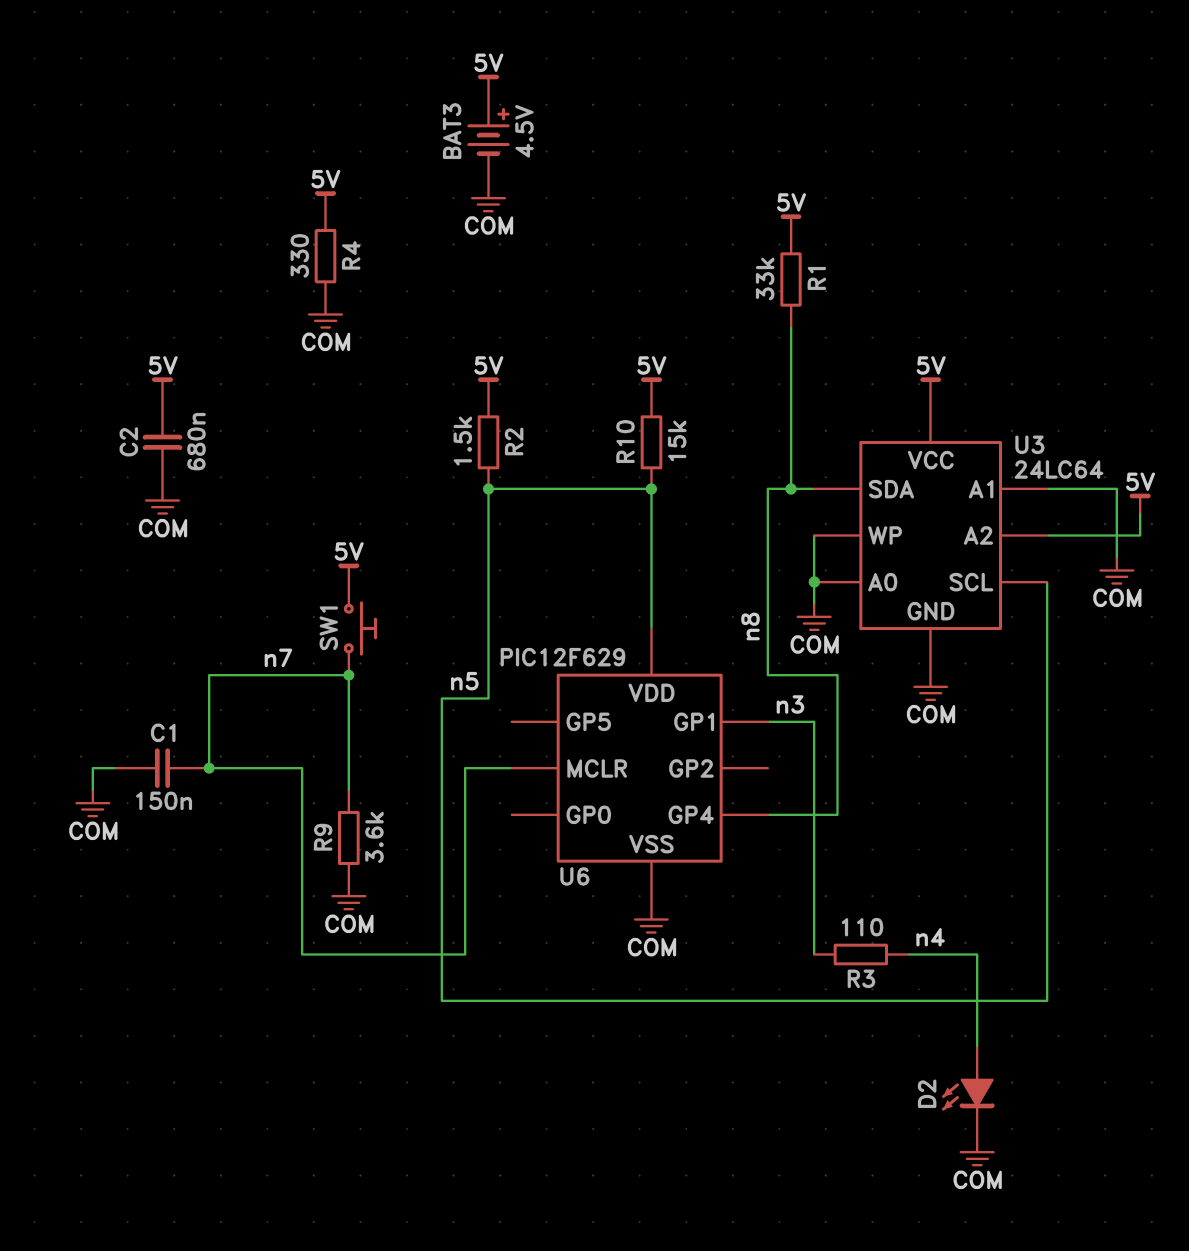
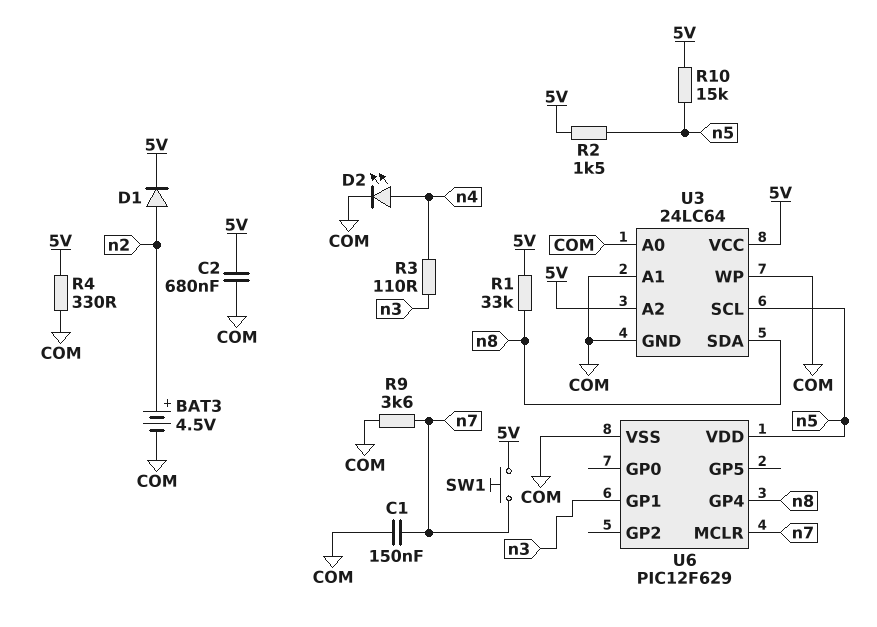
BAT3: 4.5V (plus 5V, minus COM) -> 4.5V (plus n2, minus COM)
D1: none -> diode (A n2, K 5V)

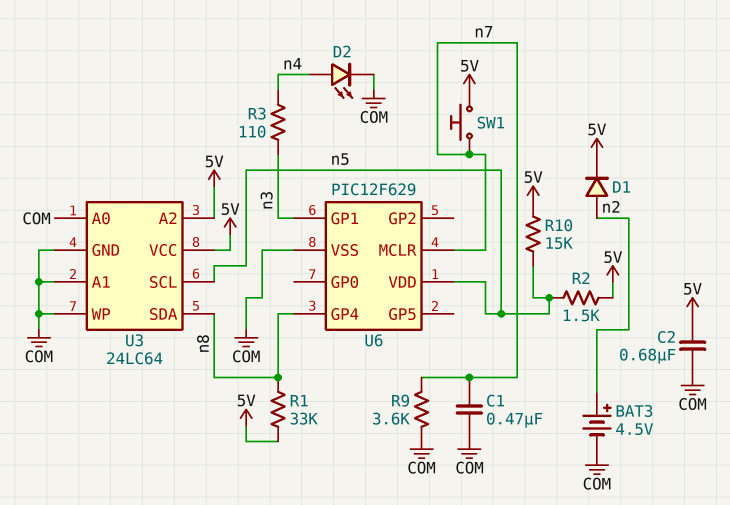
C1: 150nF (COM, n7) -> 470nF (COM, n7)
R4: 330 (5V, COM) -> none

